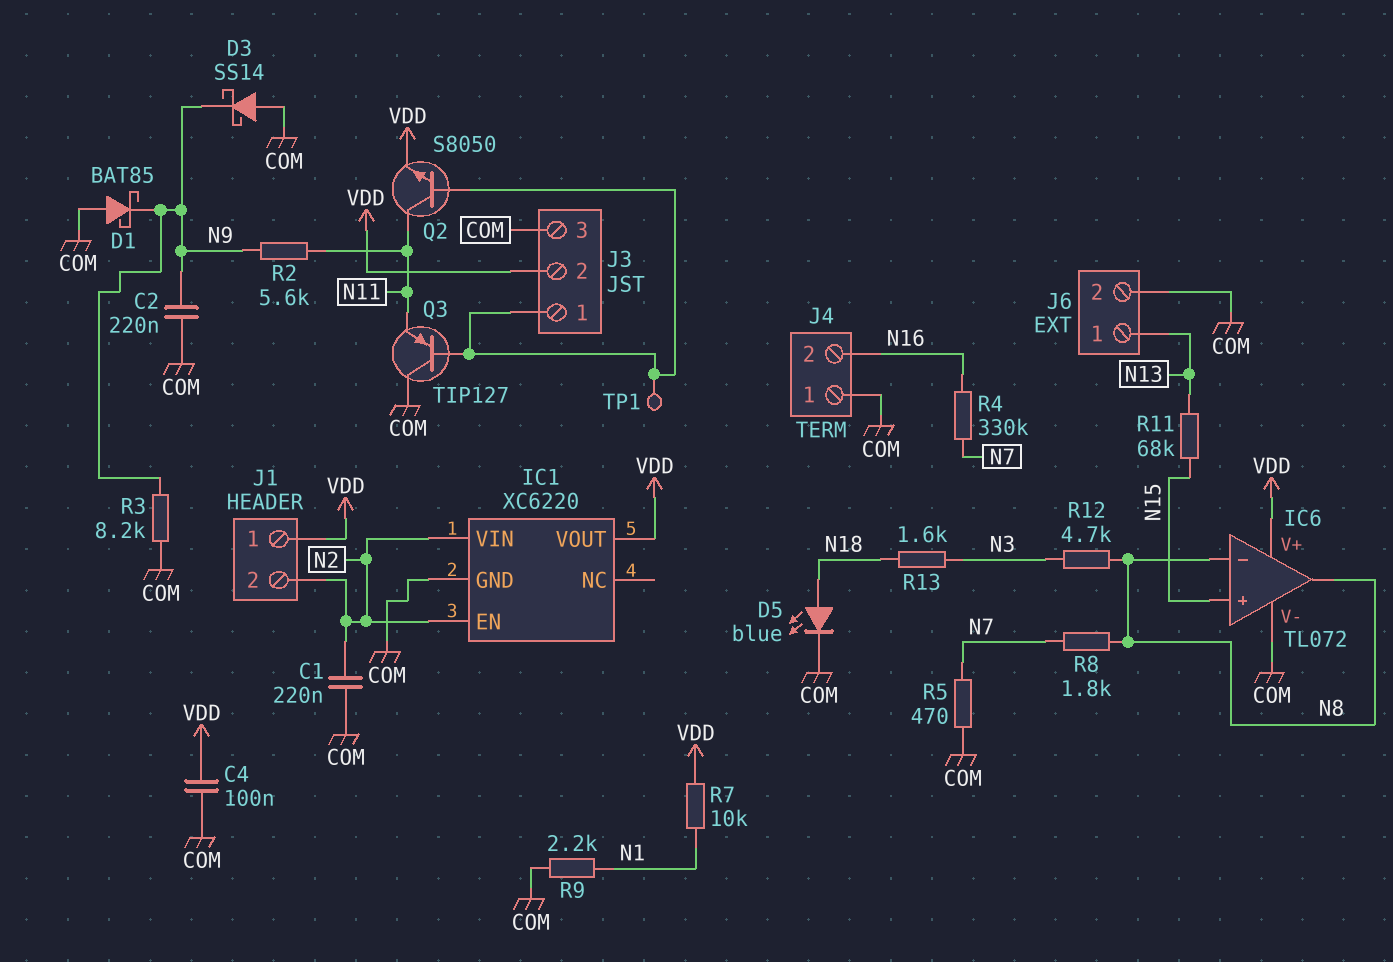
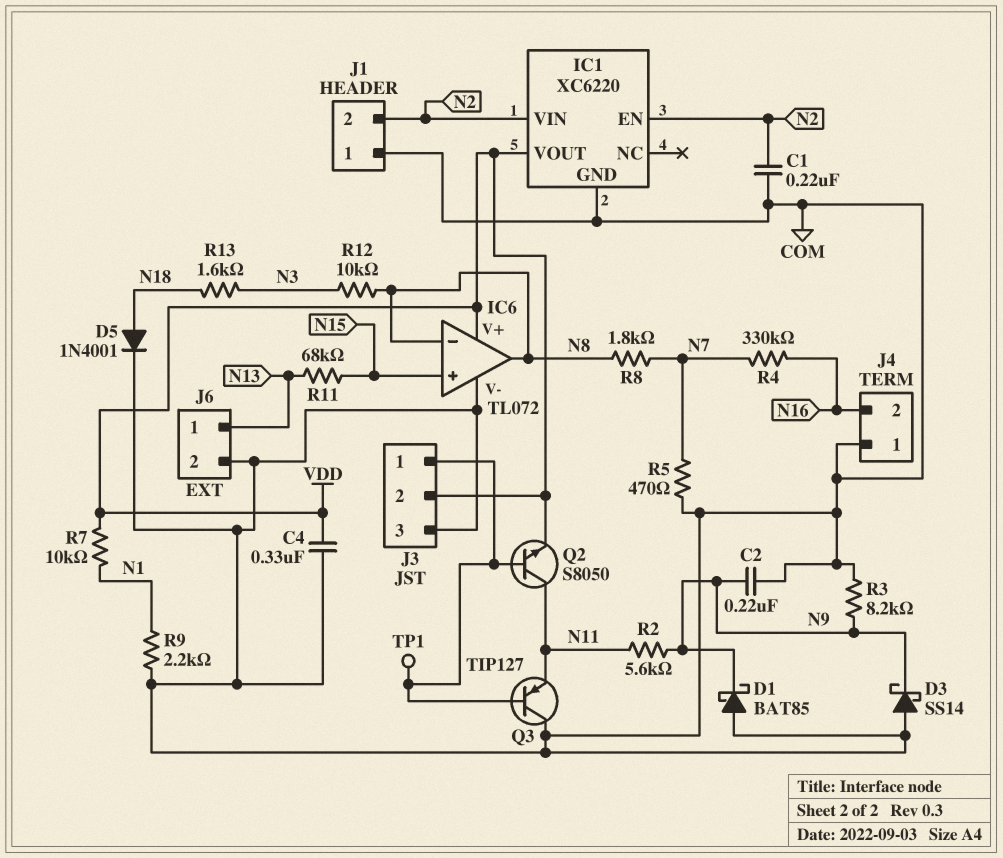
C4: 100nF (COM, VDD) -> 330nF (COM, VDD)
D5: LED blue (A N18, K COM) -> diode 1N4001 (A N18, K COM)
J1 pin 1: VDD -> COM
R12: 4.7k (N3, N8) -> 10k (N3, N8)

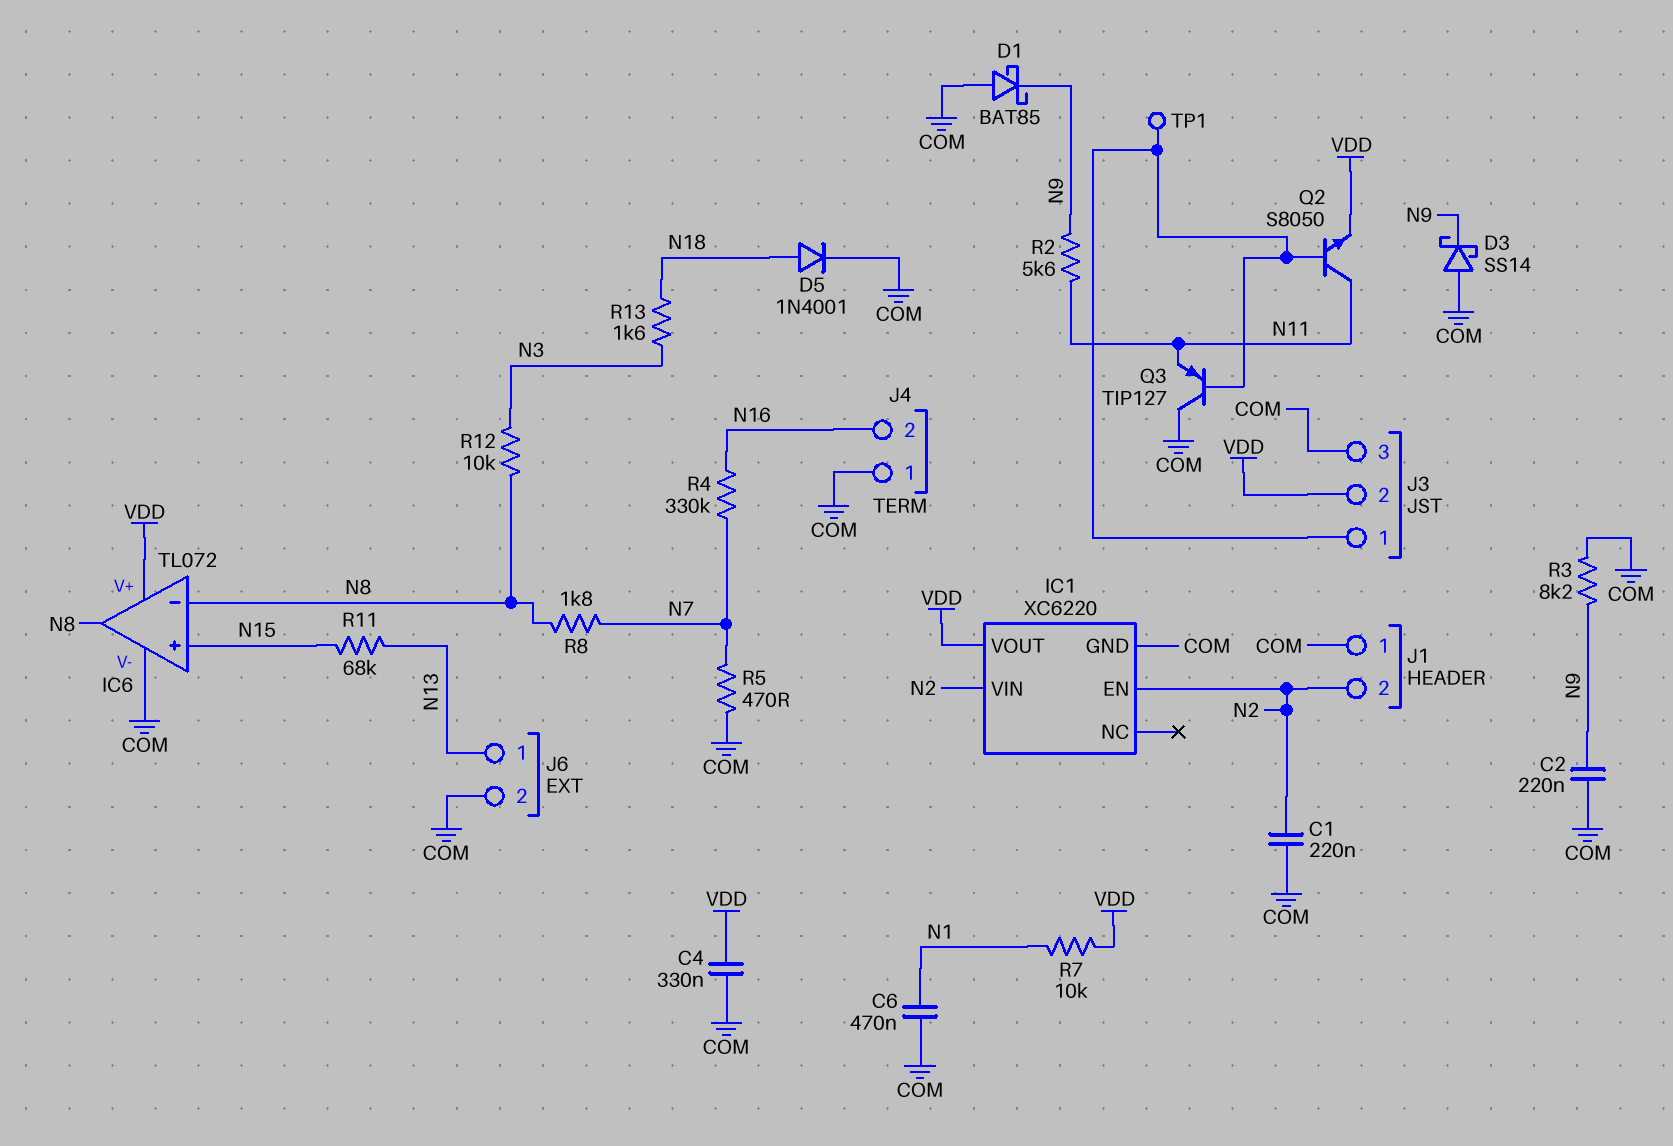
C6: none -> 470nF (COM, N1)
R9: 2.2k (COM, N1) -> none

